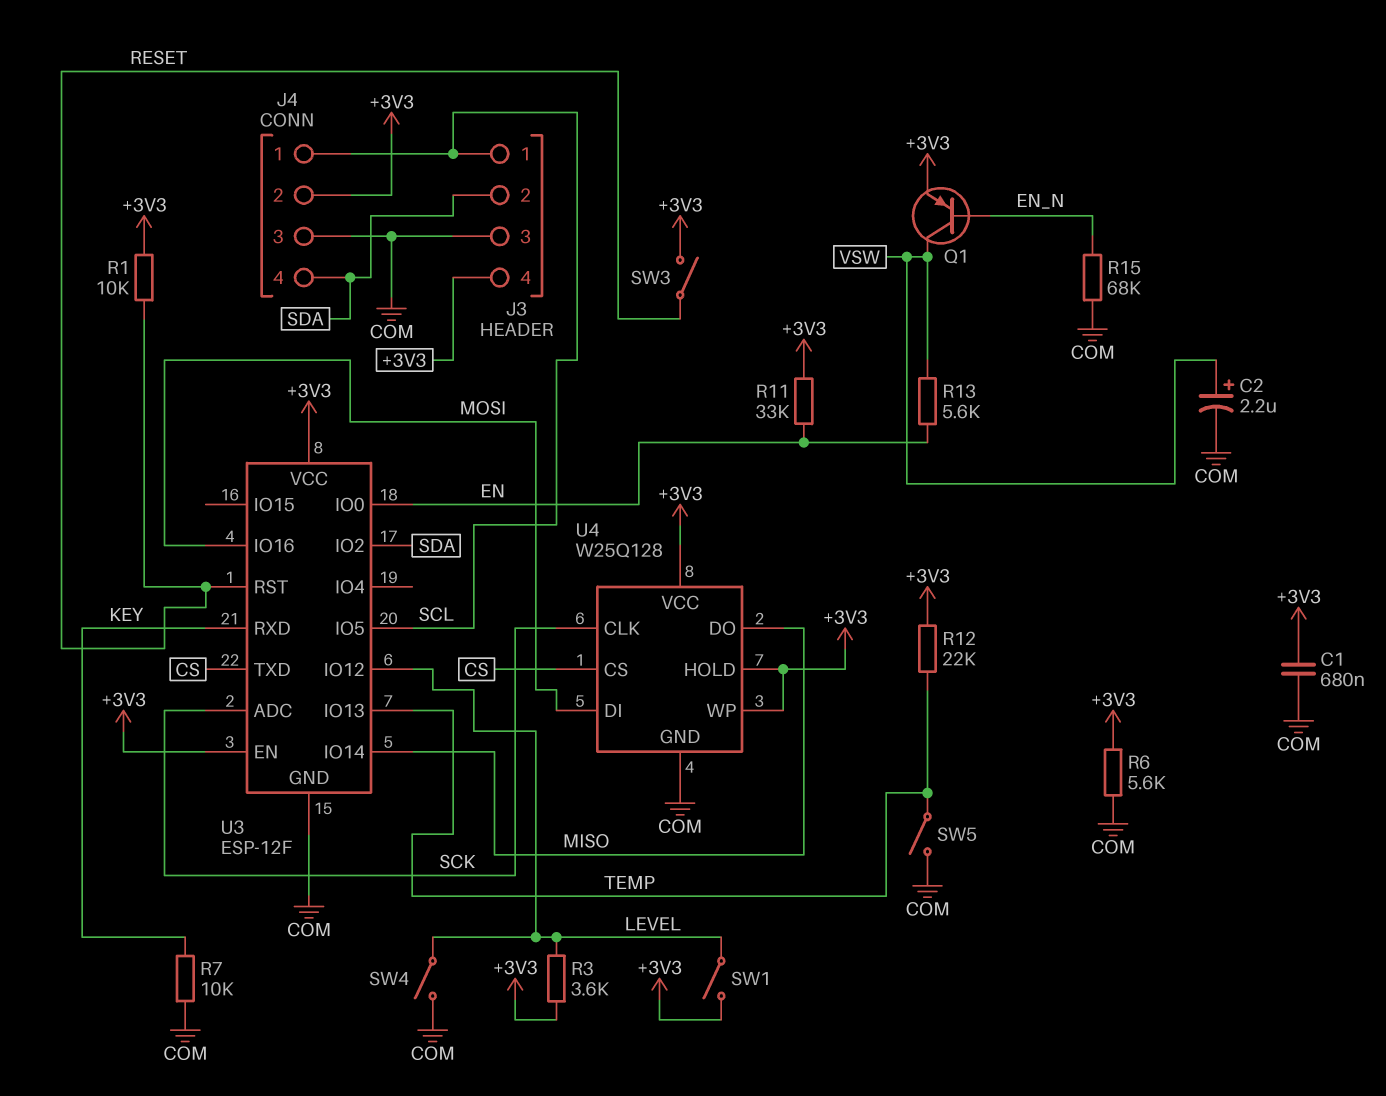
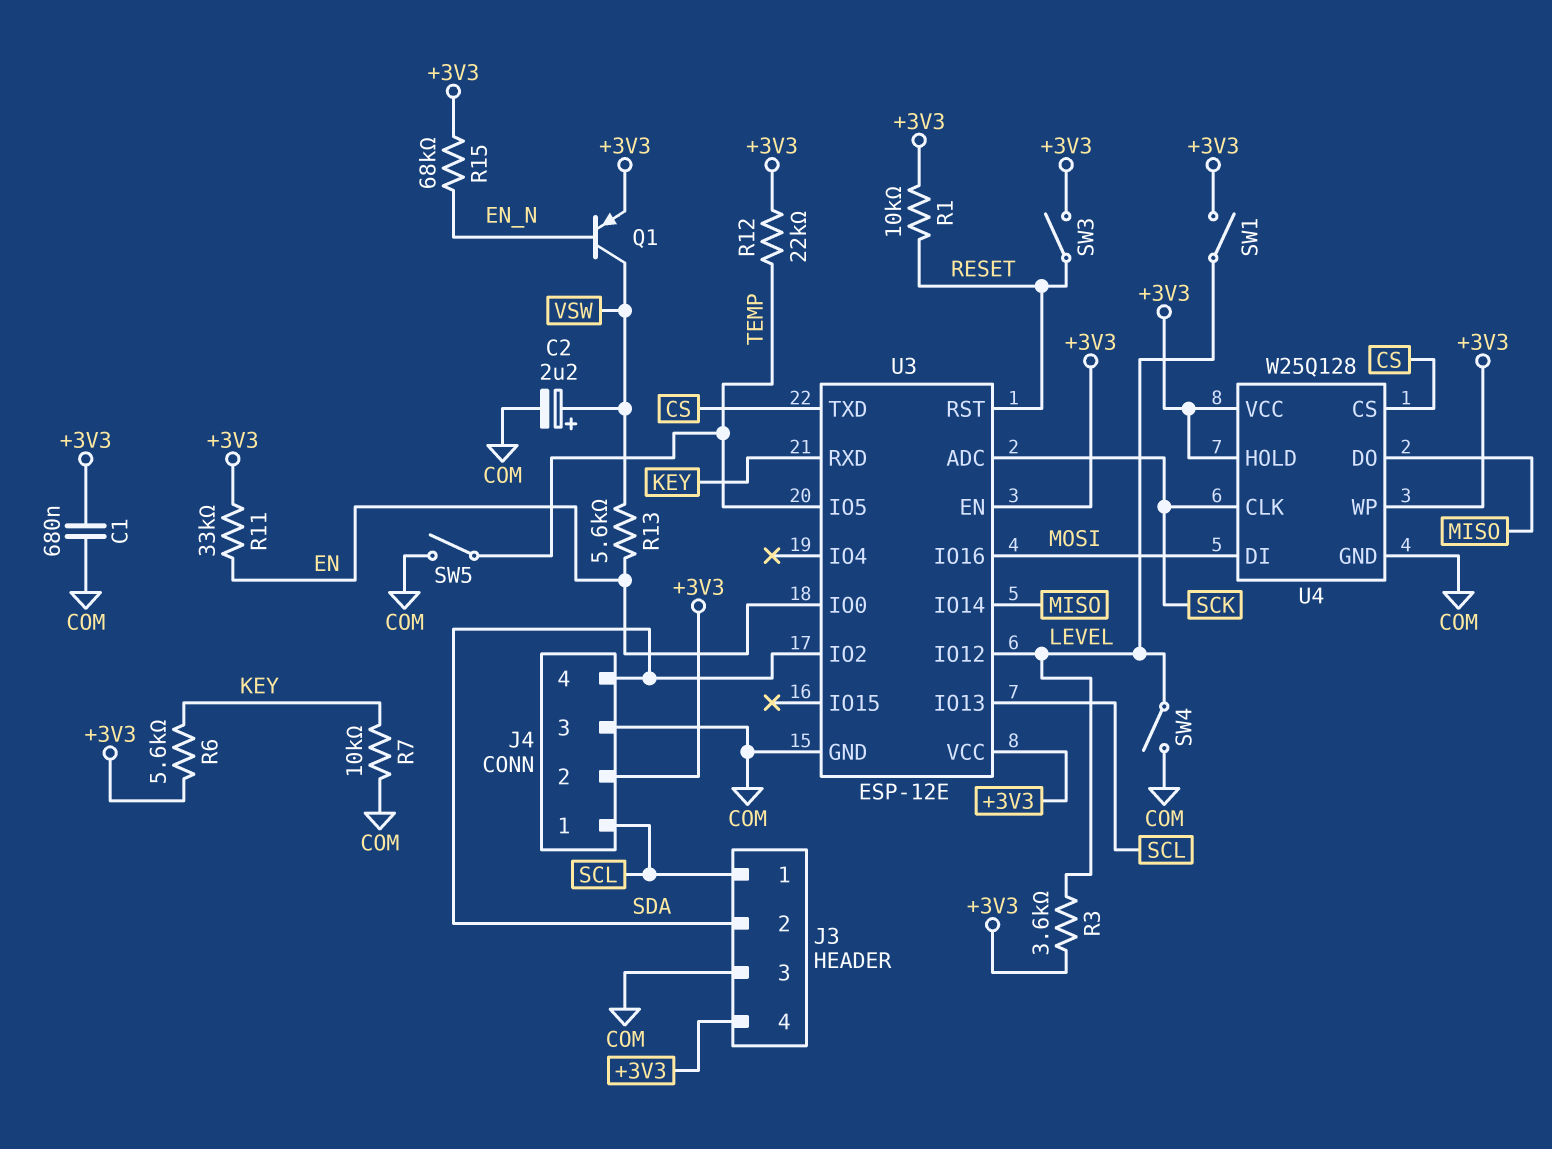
R6: 5.6k (+3V3, COM) -> 5.6k (+3V3, KEY)
R15: 68k (COM, EN_N) -> 68k (+3V3, EN_N)
U3: ESP-12F -> ESP-12E
U3 pin IO5: SCL -> TEMP
U3 pin IO13: TEMP -> SCL

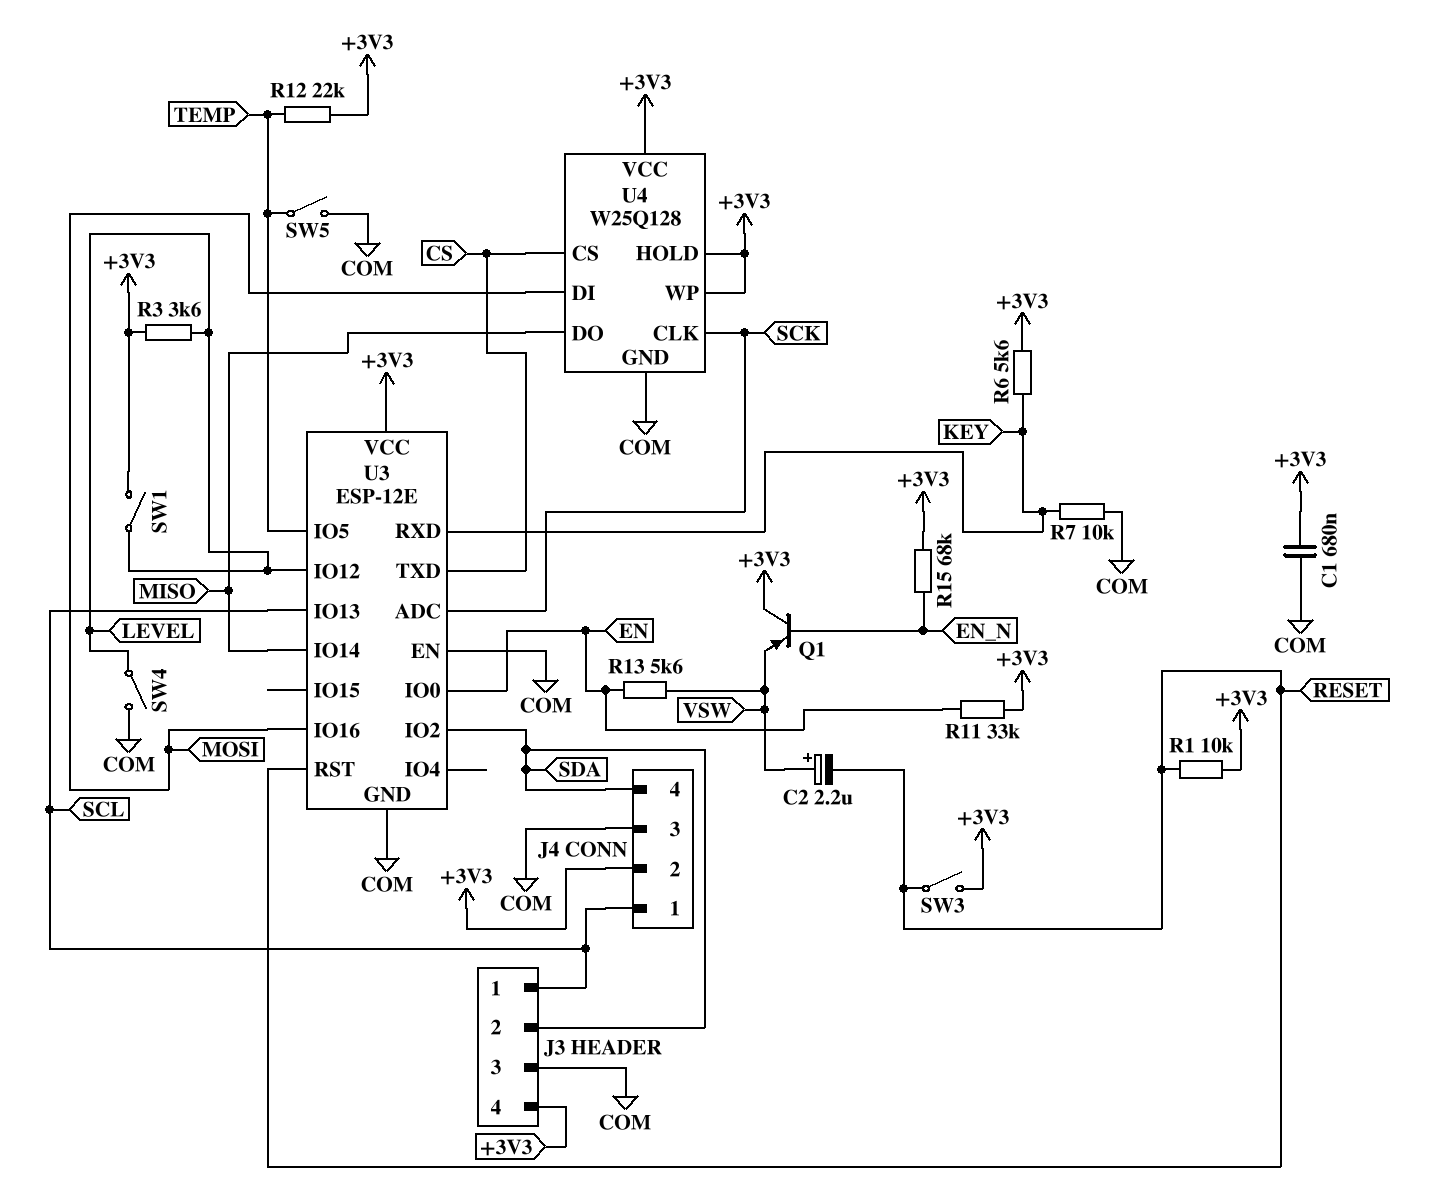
C2: 2.2uF (plus VSW, minus COM) -> 2.2uF (plus VSW, minus RESET)
Q1: PNP (B EN_N, C VSW, E +3V3) -> PNP (B EN_N, C +3V3, E VSW)
U3 pin EN: +3V3 -> COM

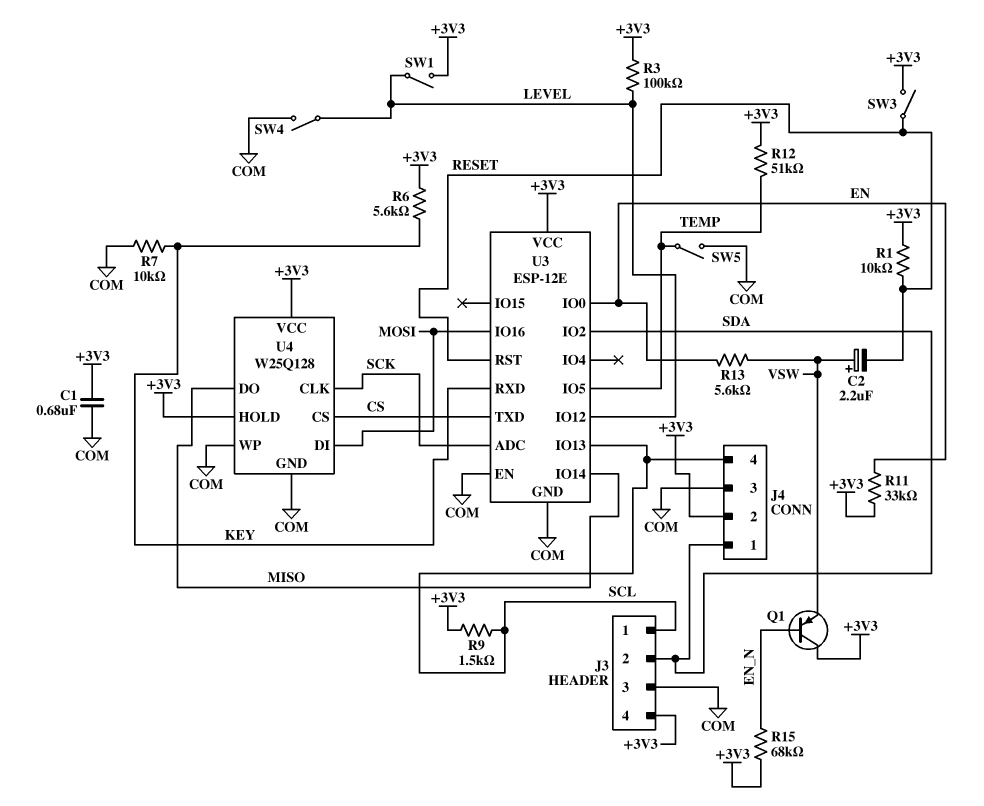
J4 pin 1: SCL -> SDA
J4 pin 4: SDA -> SCL
R3: 3.6k (+3V3, LEVEL) -> 100k (+3V3, LEVEL)
R9: none -> 1.5k (+3V3, SCL)
R12: 22k (+3V3, TEMP) -> 51k (+3V3, TEMP)
U4 pin WP: +3V3 -> COM

